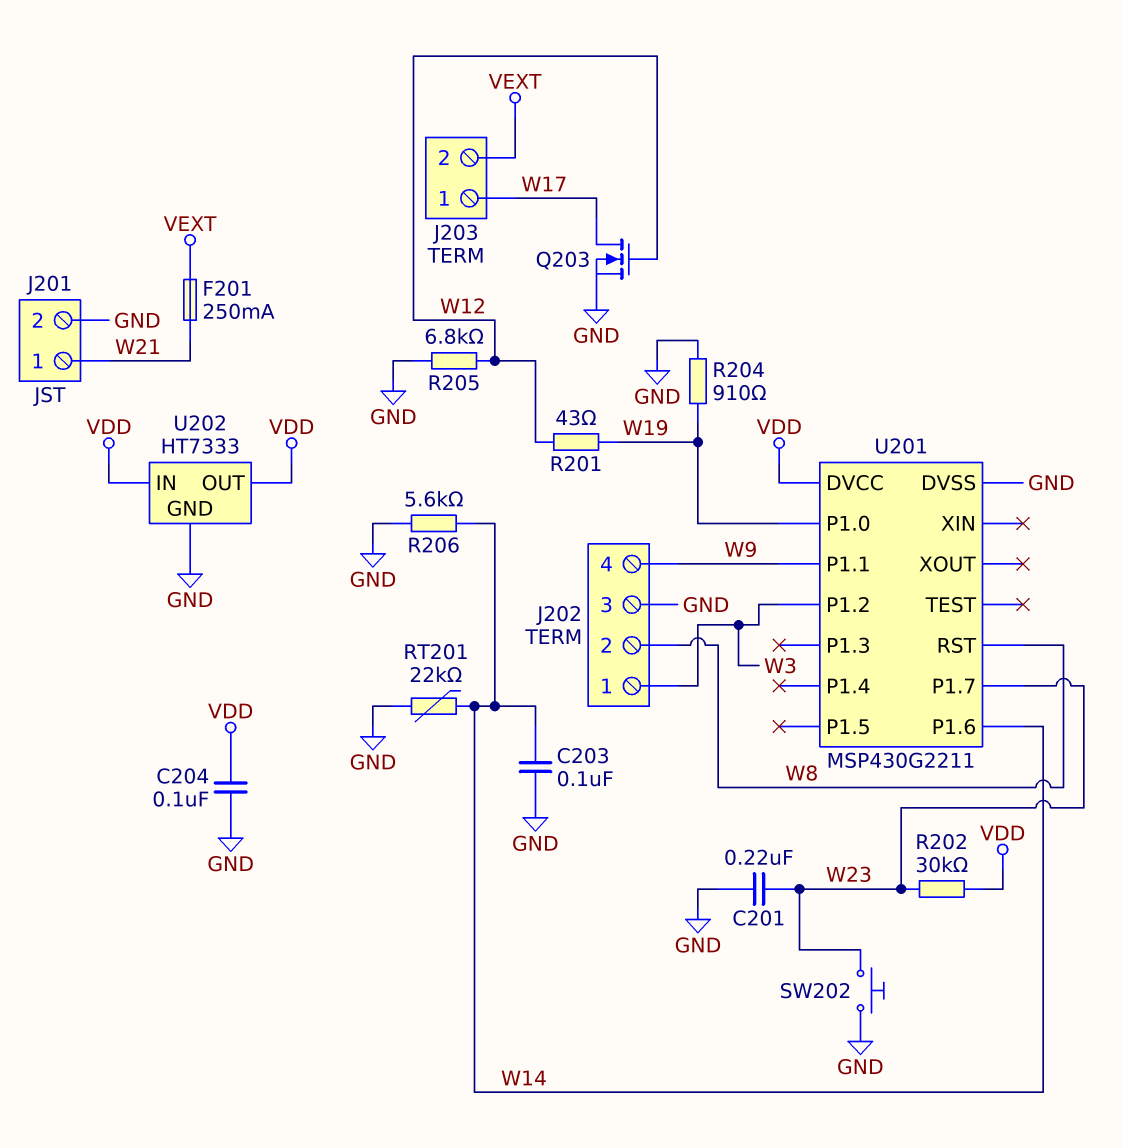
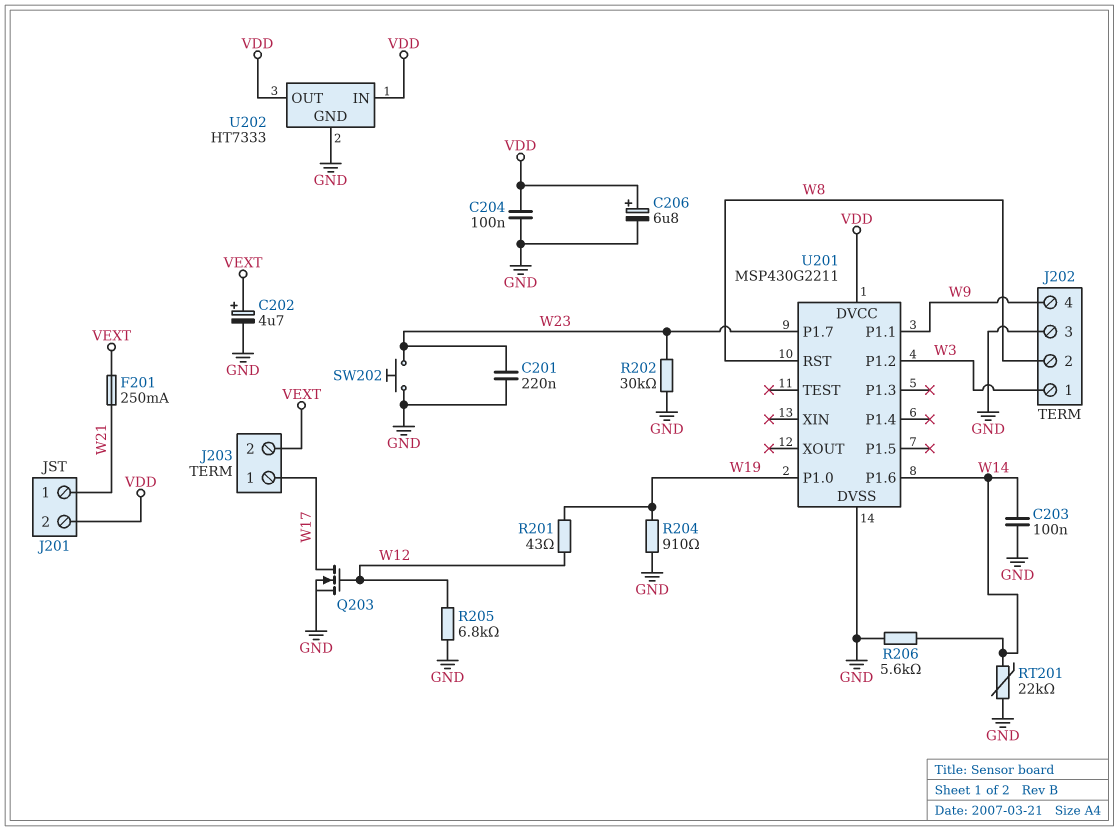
C202: none -> 4.7uF (plus VEXT, minus GND)
C206: none -> 6.8uF (plus VDD, minus GND)
J201 pin 2: GND -> VDD
R202: 30k (VDD, W23) -> 30k (GND, W23)

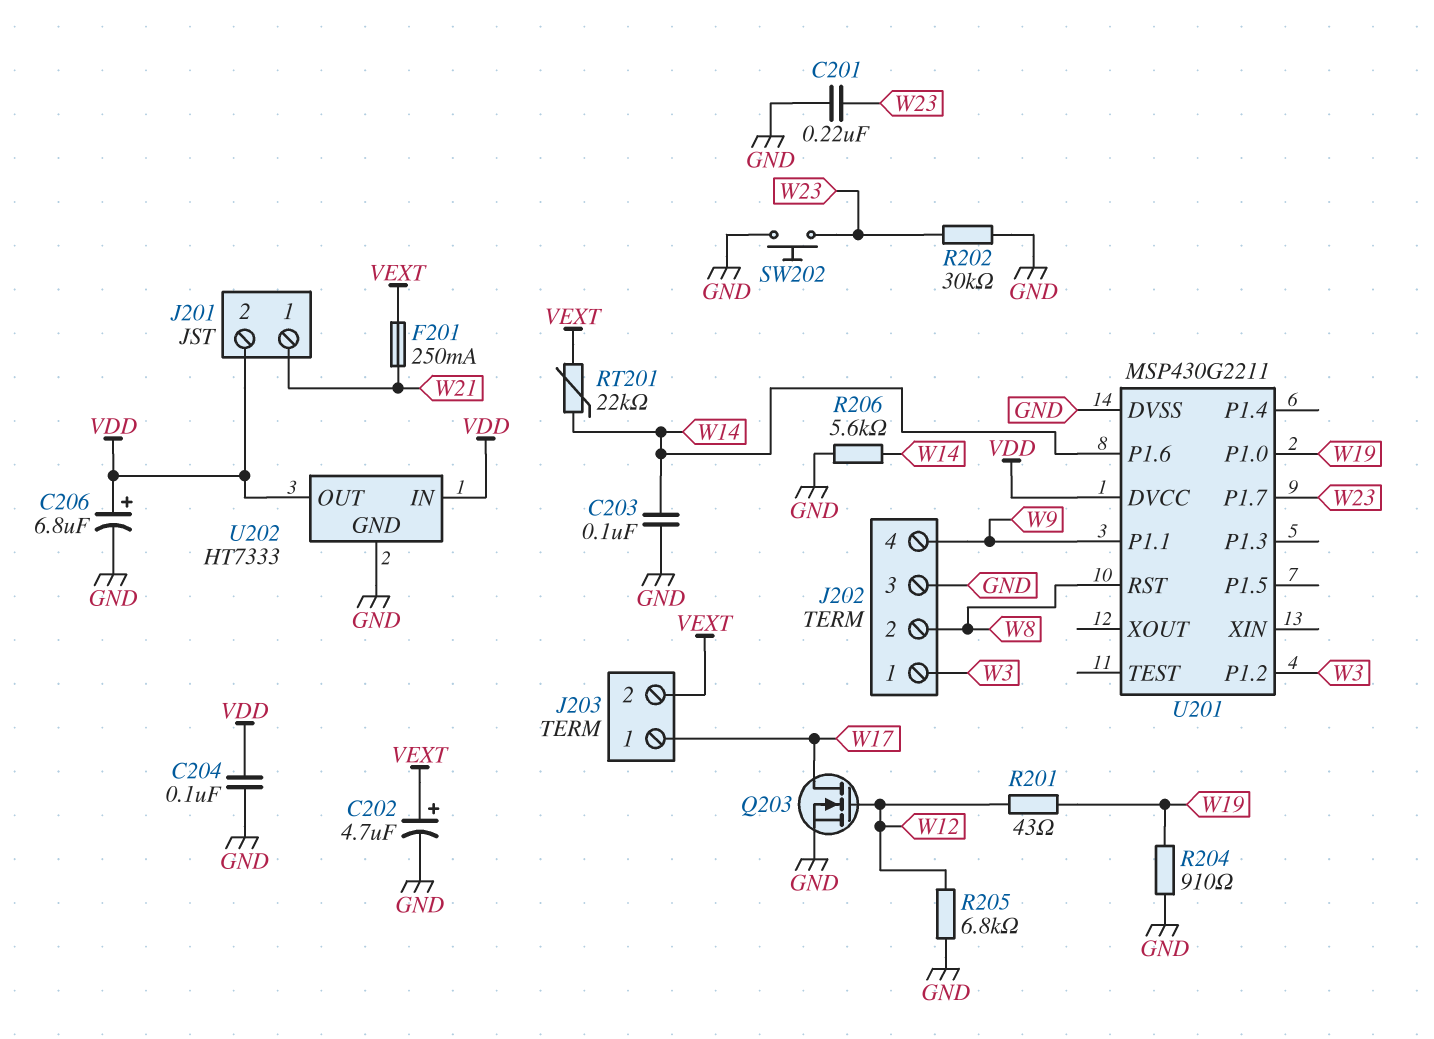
RT201: 22k (GND, W14) -> 22k (VEXT, W14)

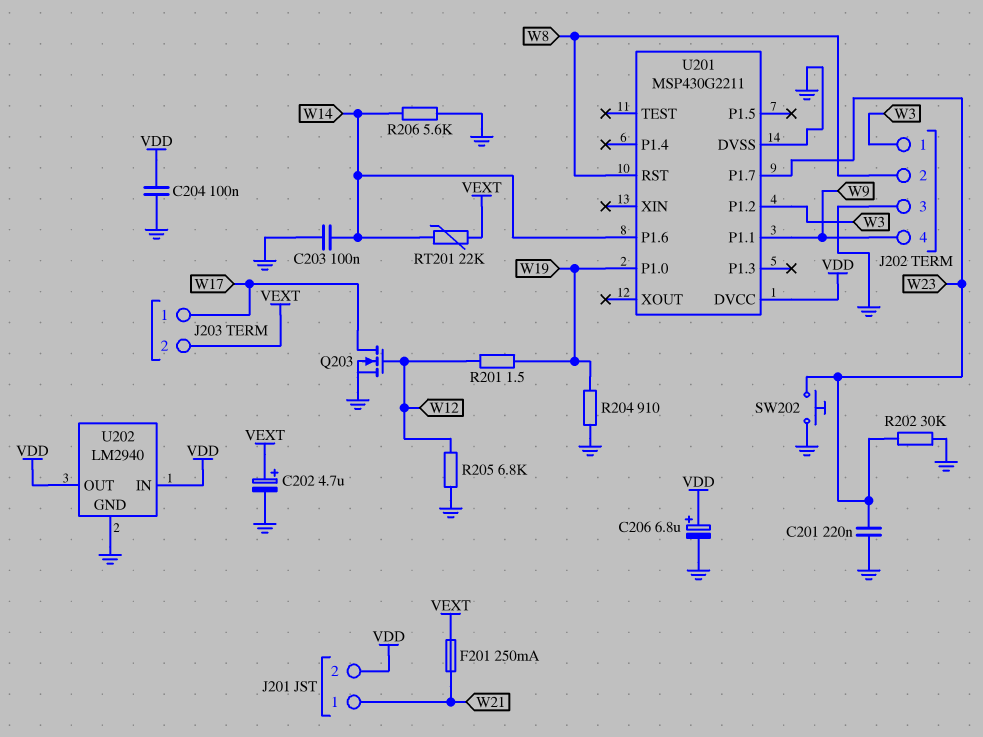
R201: 43 (W12, W19) -> 1.5 (W12, W19)
U202: HT7333 -> LM2940

